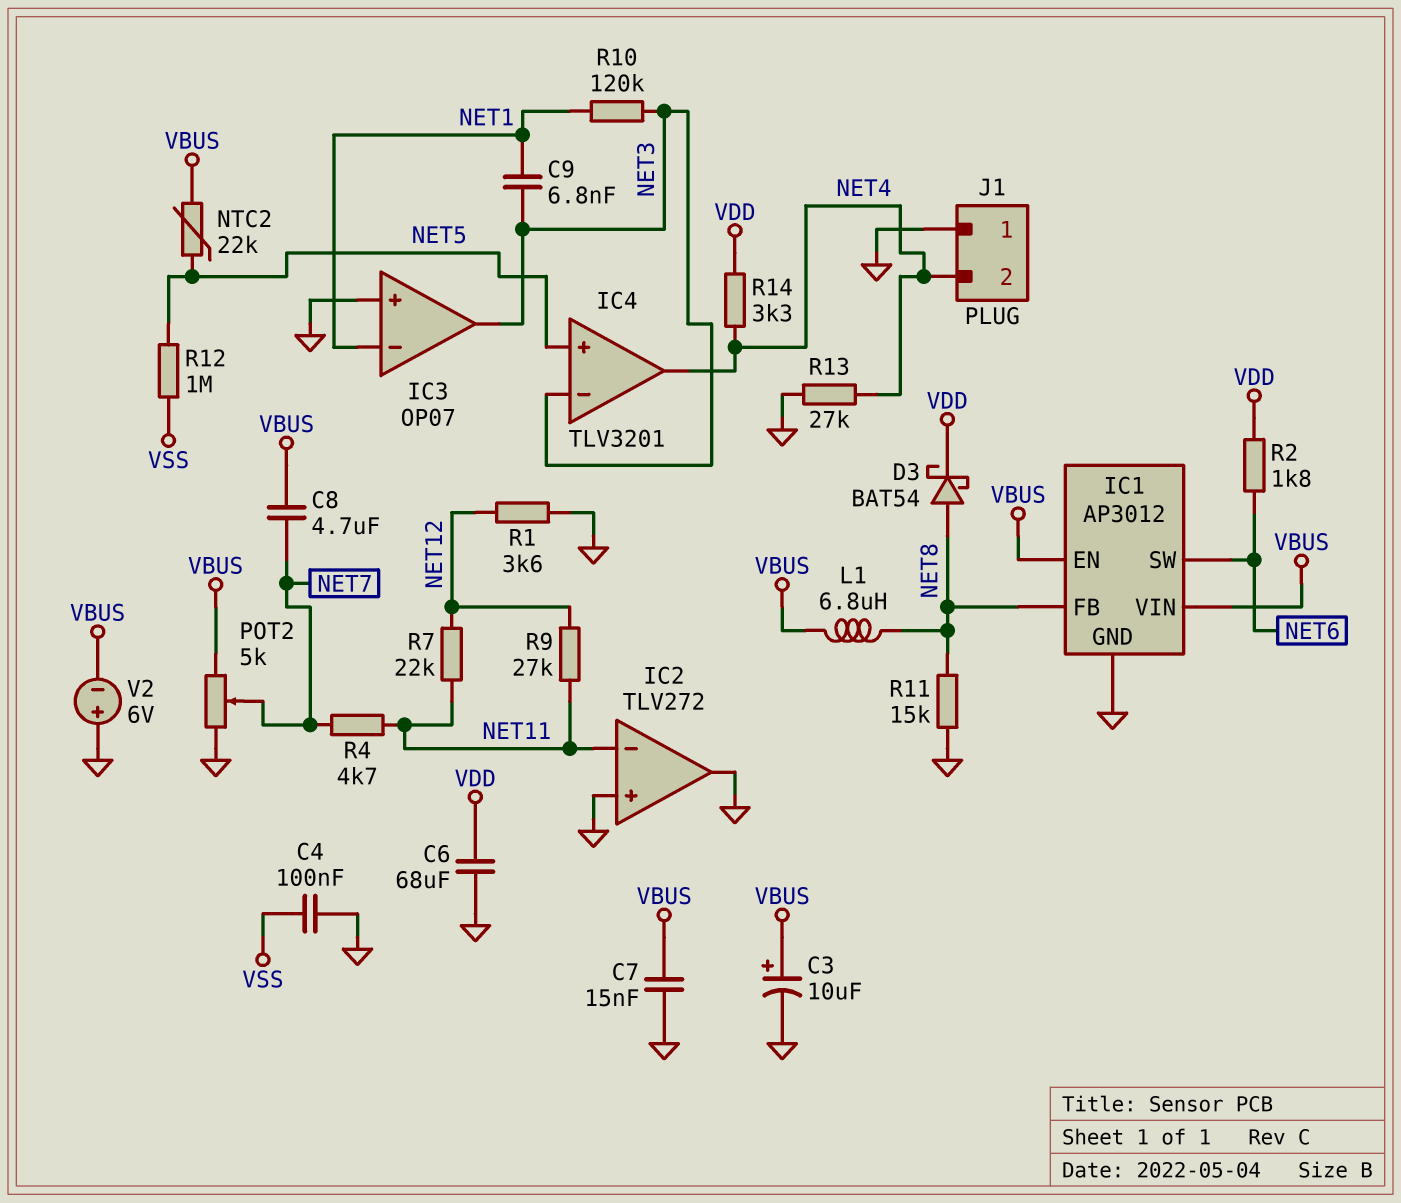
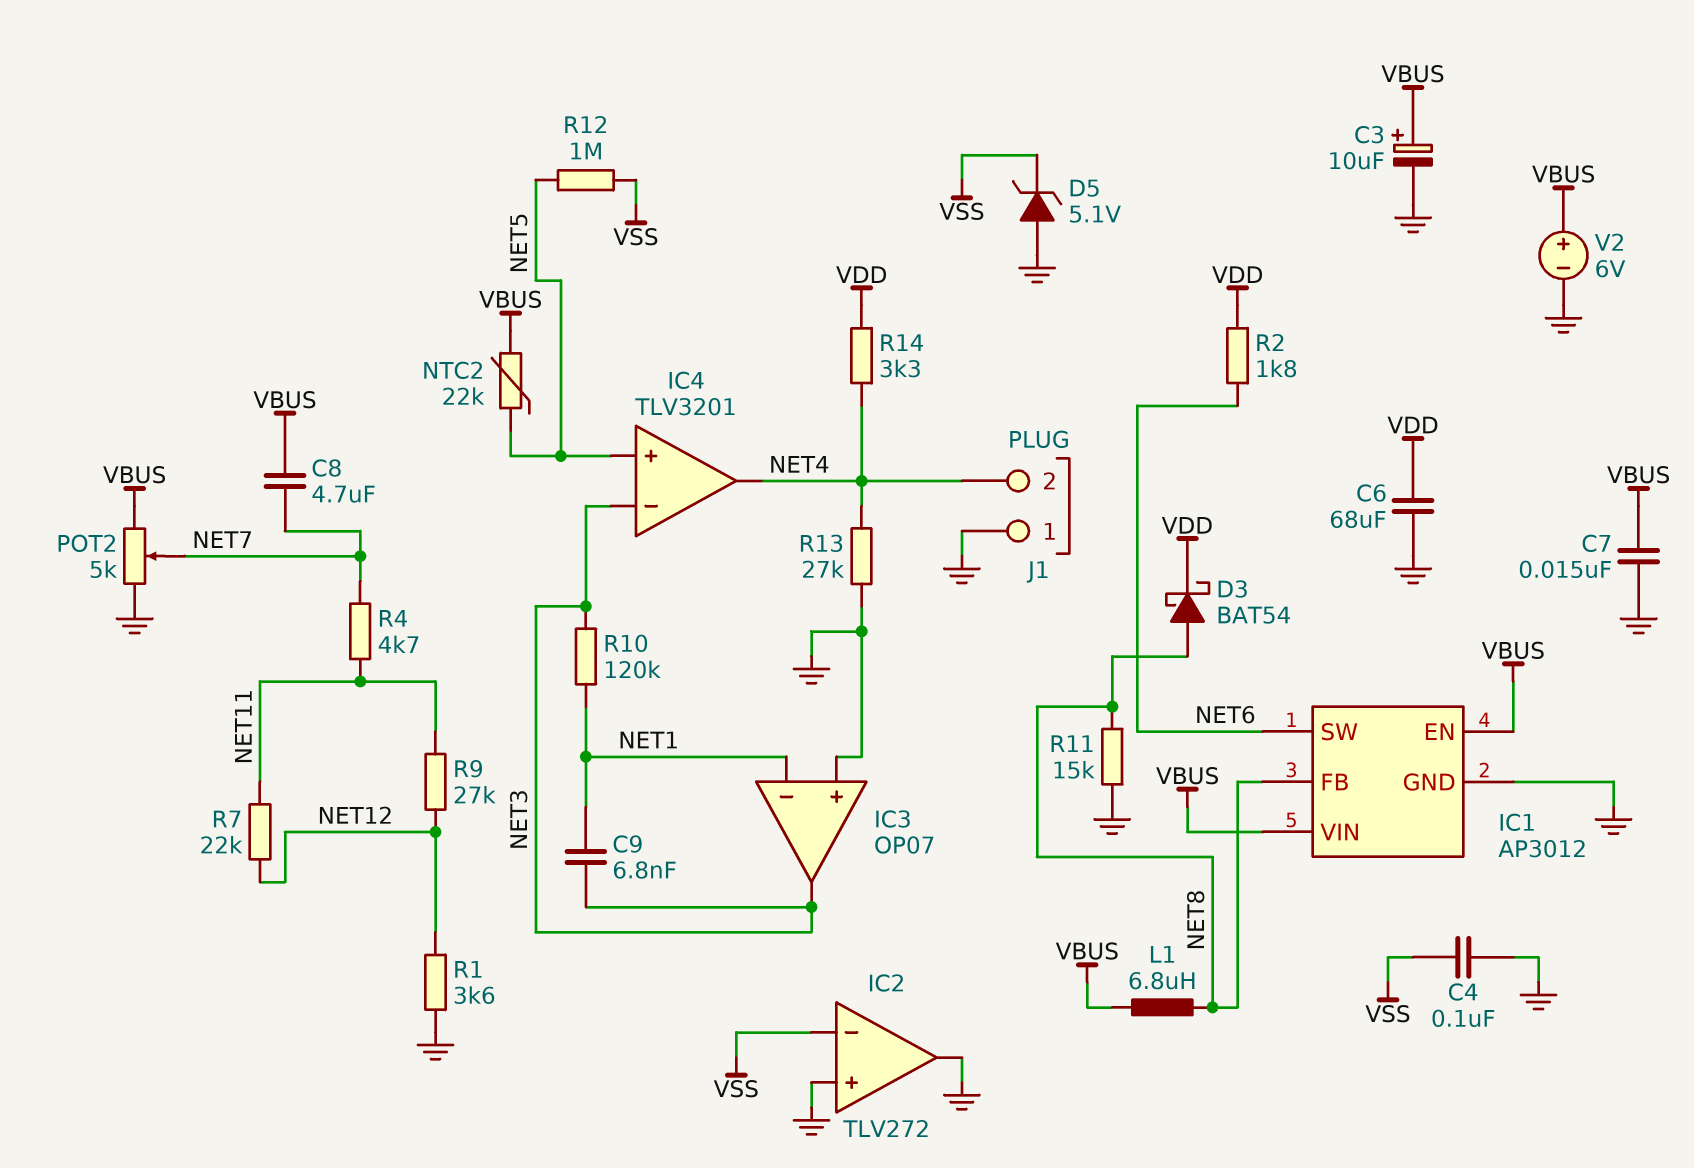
D5: none -> zener 5.1V (A GND, K VSS)
IC2 pin in-: NET11 -> VSS
V2: 6V (plus GND, minus VBUS) -> 6V (plus VBUS, minus GND)

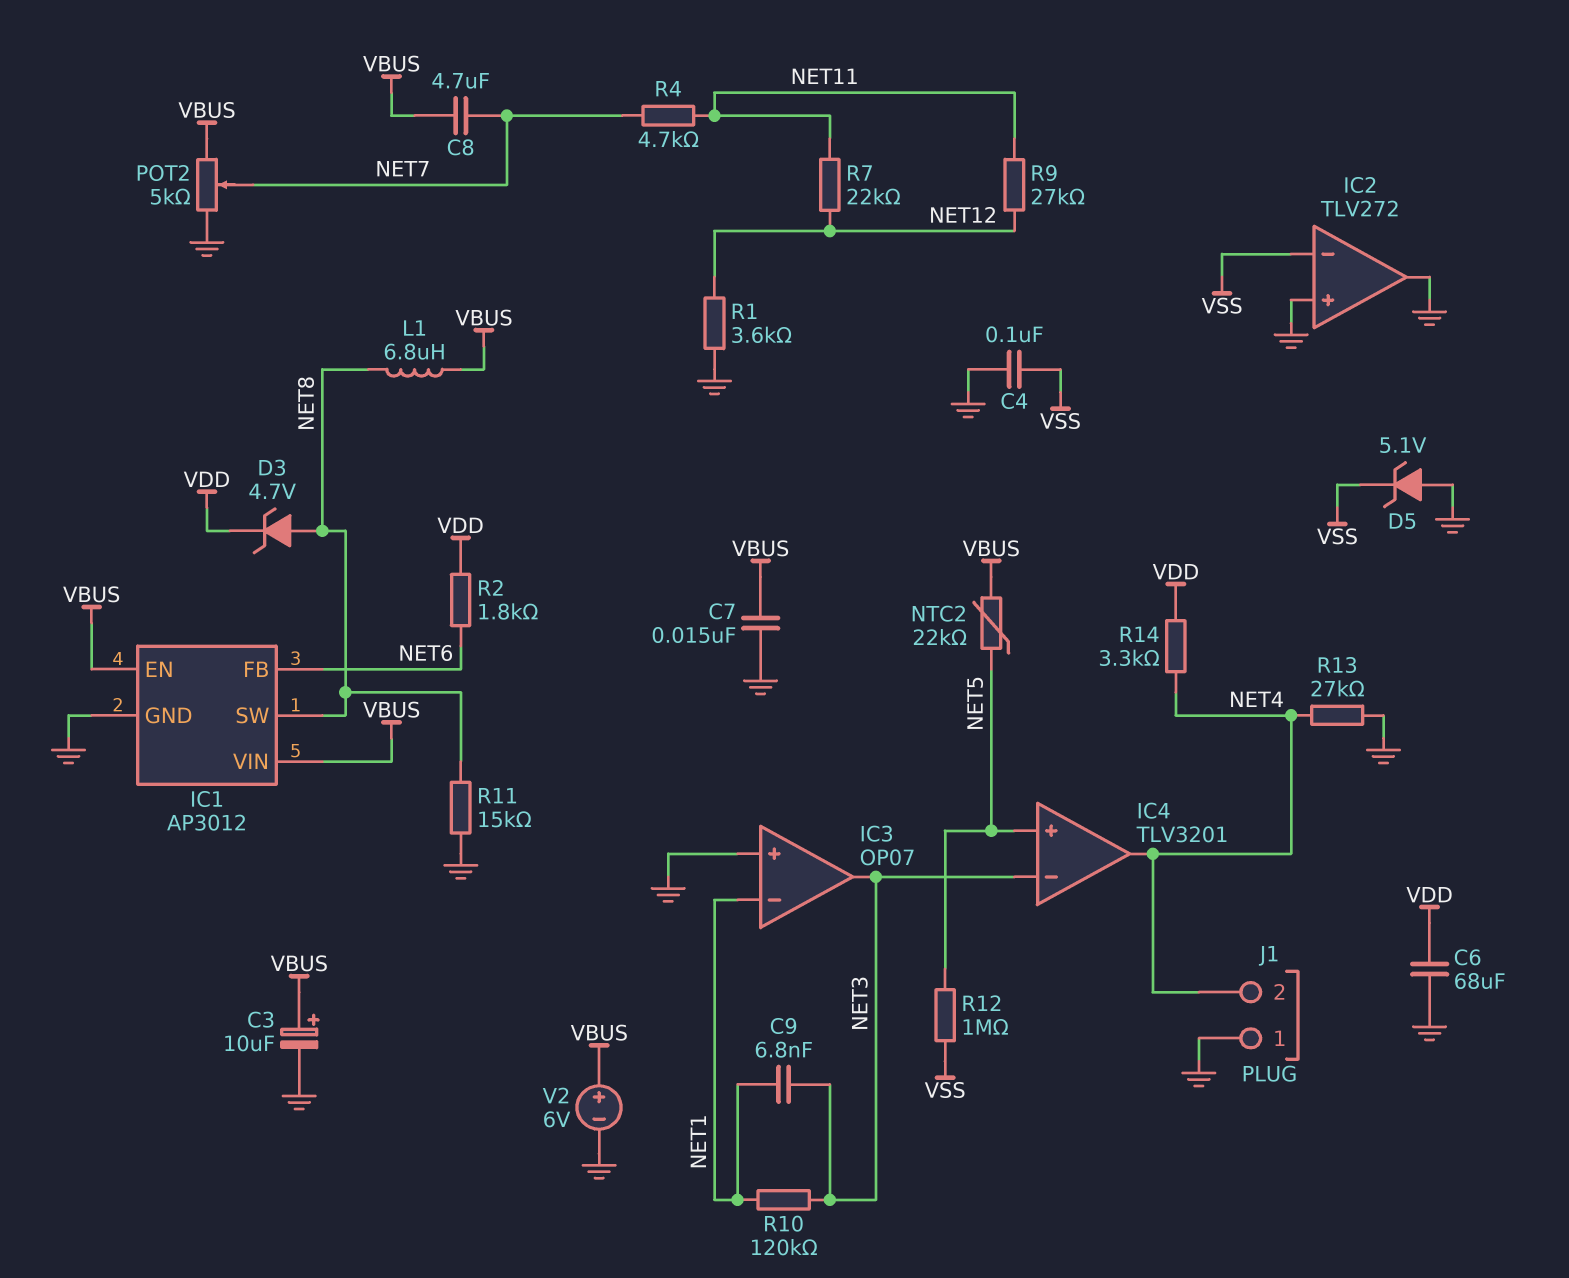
D3: schottky BAT54 (A NET8, K VDD) -> zener 4.7V (A NET8, K VDD)
IC1 pin FB: NET8 -> NET6
IC1 pin SW: NET6 -> NET8

